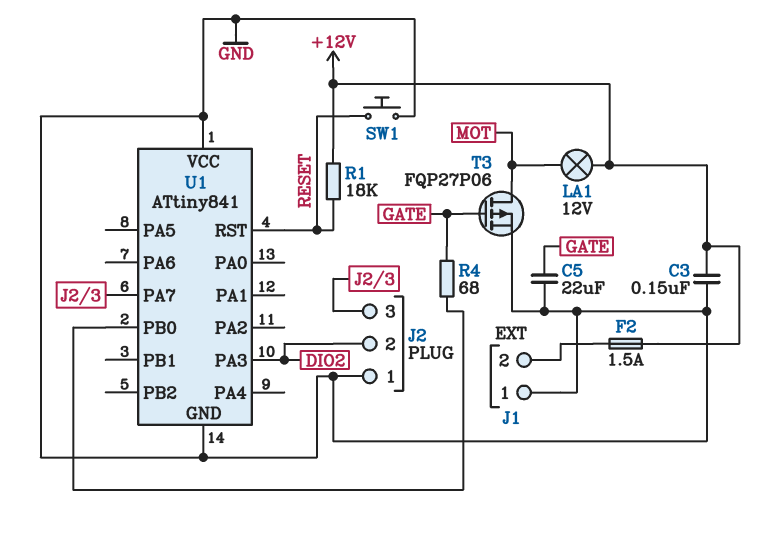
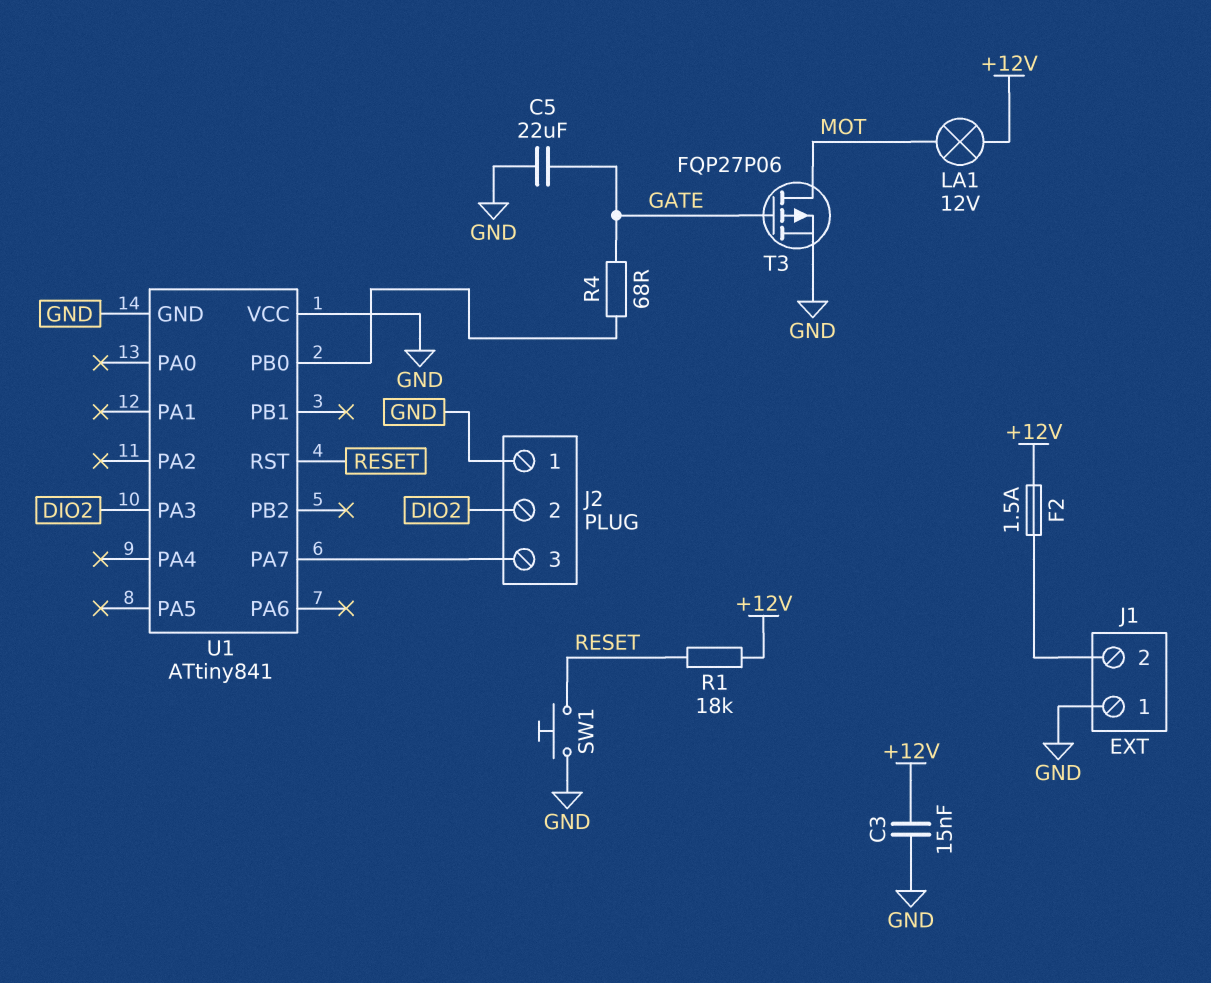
C3: 150nF (+12V, GND) -> 15nF (+12V, GND)

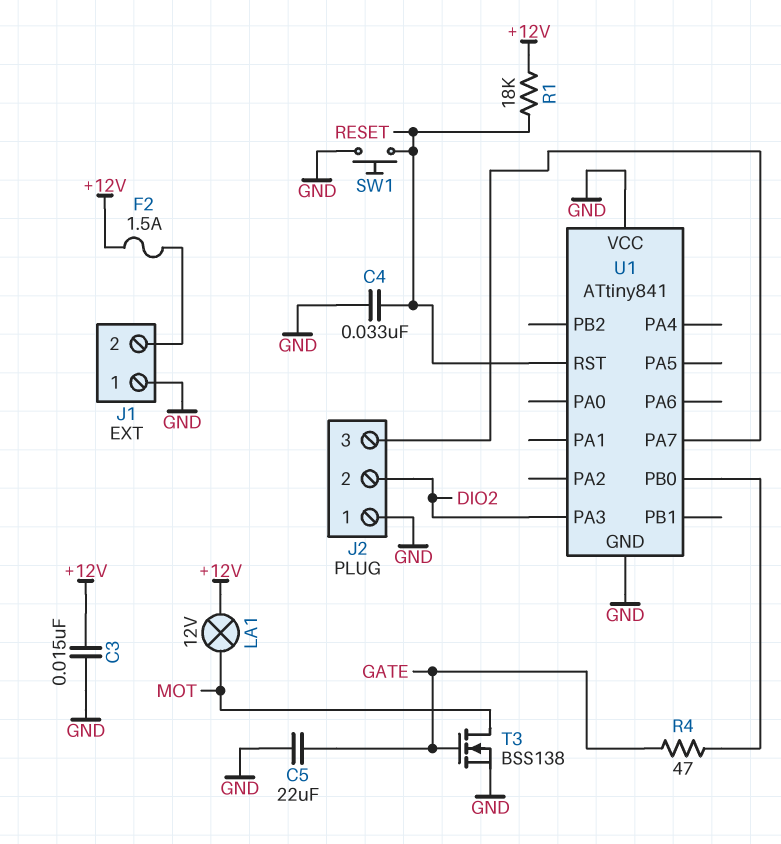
C4: none -> 33nF (GND, RESET)
R4: 68 (GATE, U1/PB0) -> 47 (GATE, U1/PB0)
T3: PMOS FQP27P06 (G GATE, D MOT, S GND) -> NMOS BSS138 (G GATE, D MOT, S GND)

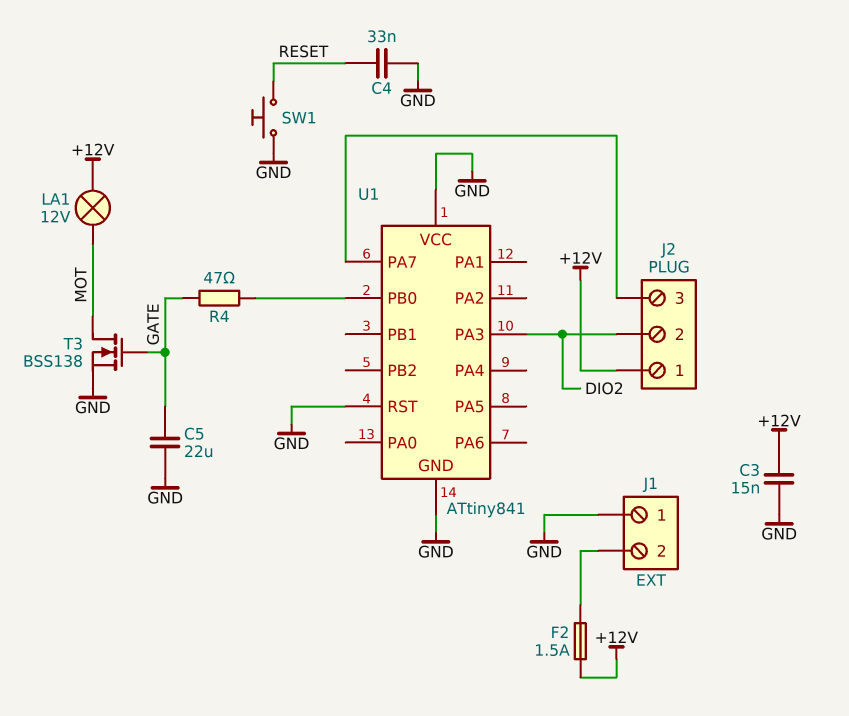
J2 pin 1: GND -> +12V
R1: 18k (+12V, RESET) -> none
U1 pin RST: RESET -> GND

